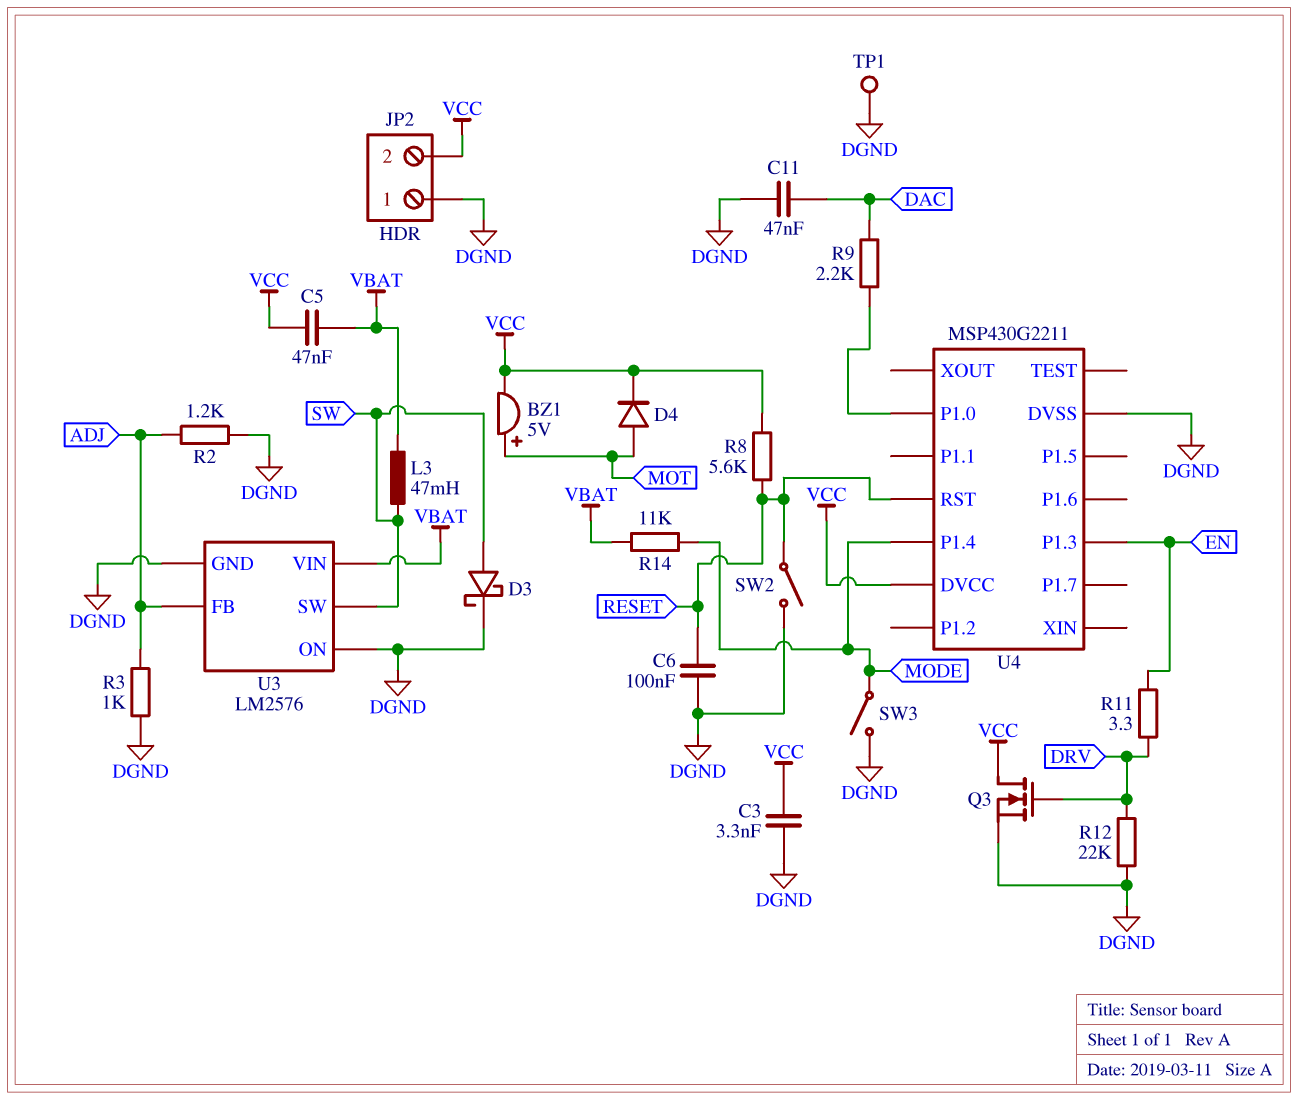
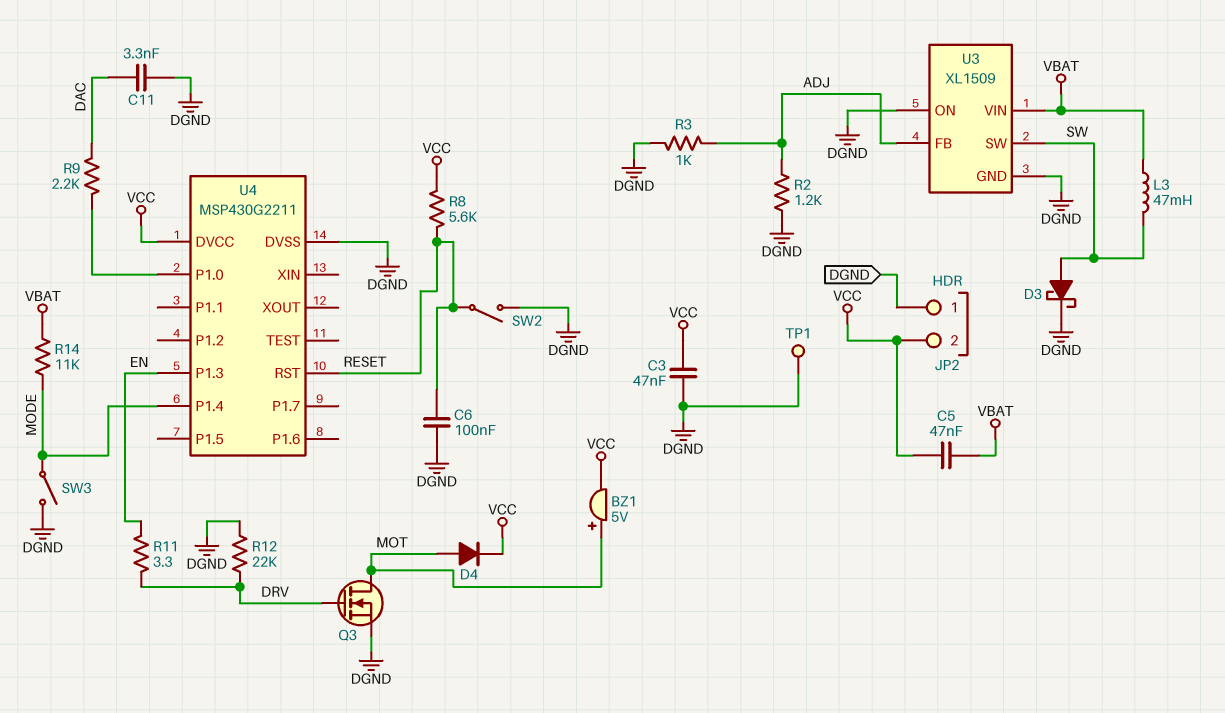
C3: 3.3nF (DGND, VCC) -> 47nF (DGND, VCC)
C11: 47nF (DAC, DGND) -> 3.3nF (DAC, DGND)
Q3: NMOS (G DRV, D VCC, S DGND) -> NMOS (G DRV, D MOT, S DGND)
U3: LM2576 -> XL1509

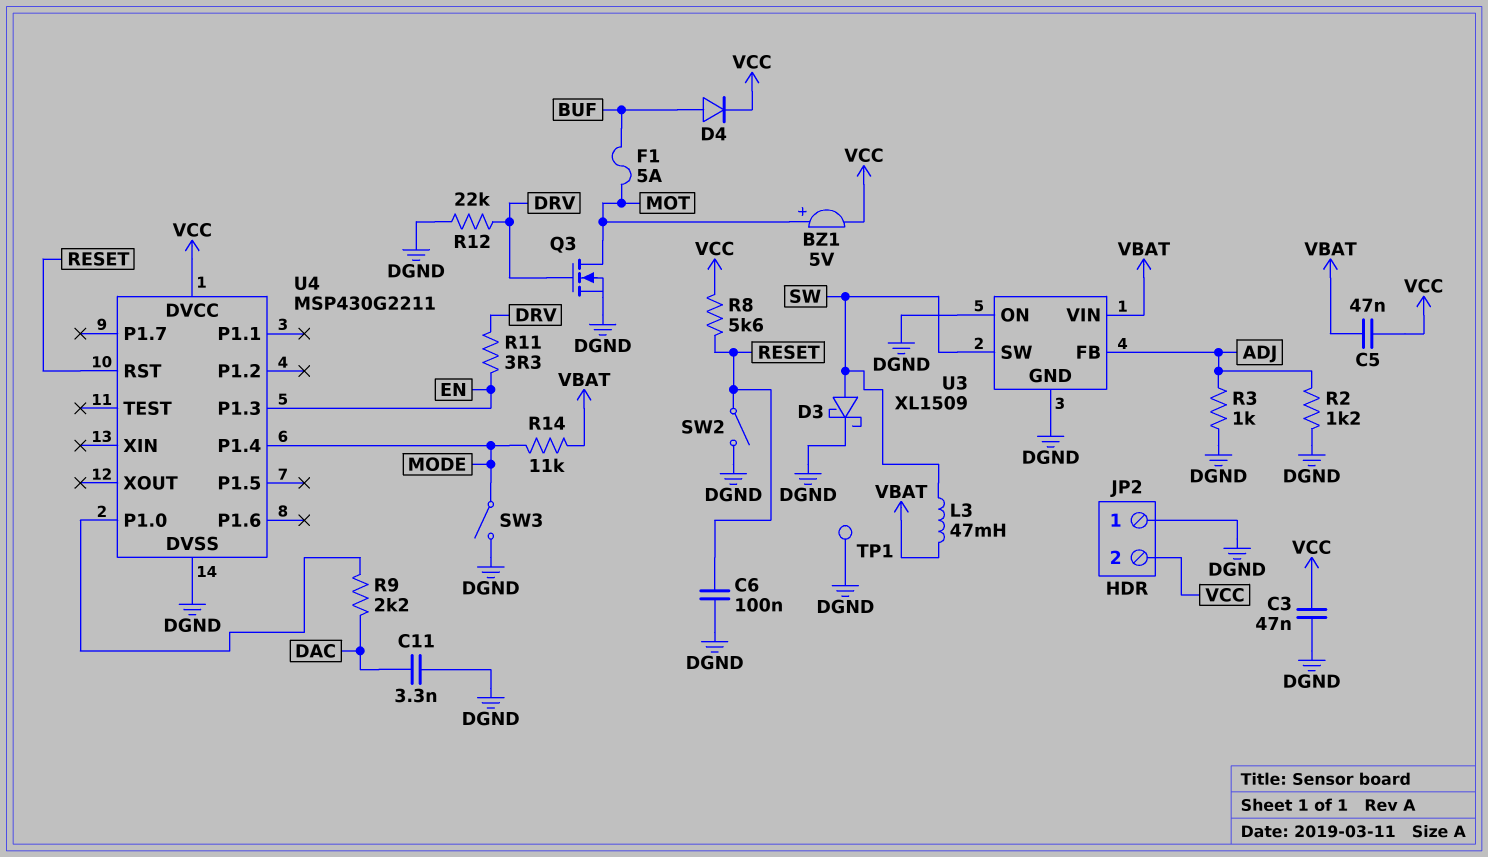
D4: diode (A MOT, K VCC) -> diode (A BUF, K VCC)
F1: none -> 5A (BUF, MOT)

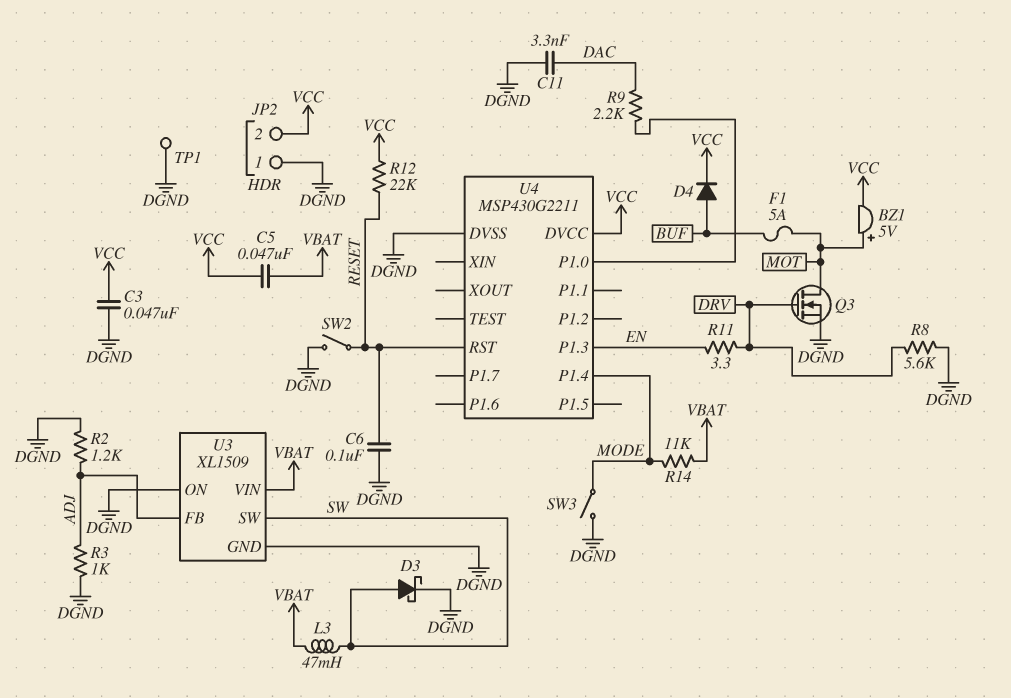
R8: 5.6k (RESET, VCC) -> 5.6k (DGND, DRV)
R12: 22k (DGND, DRV) -> 22k (RESET, VCC)

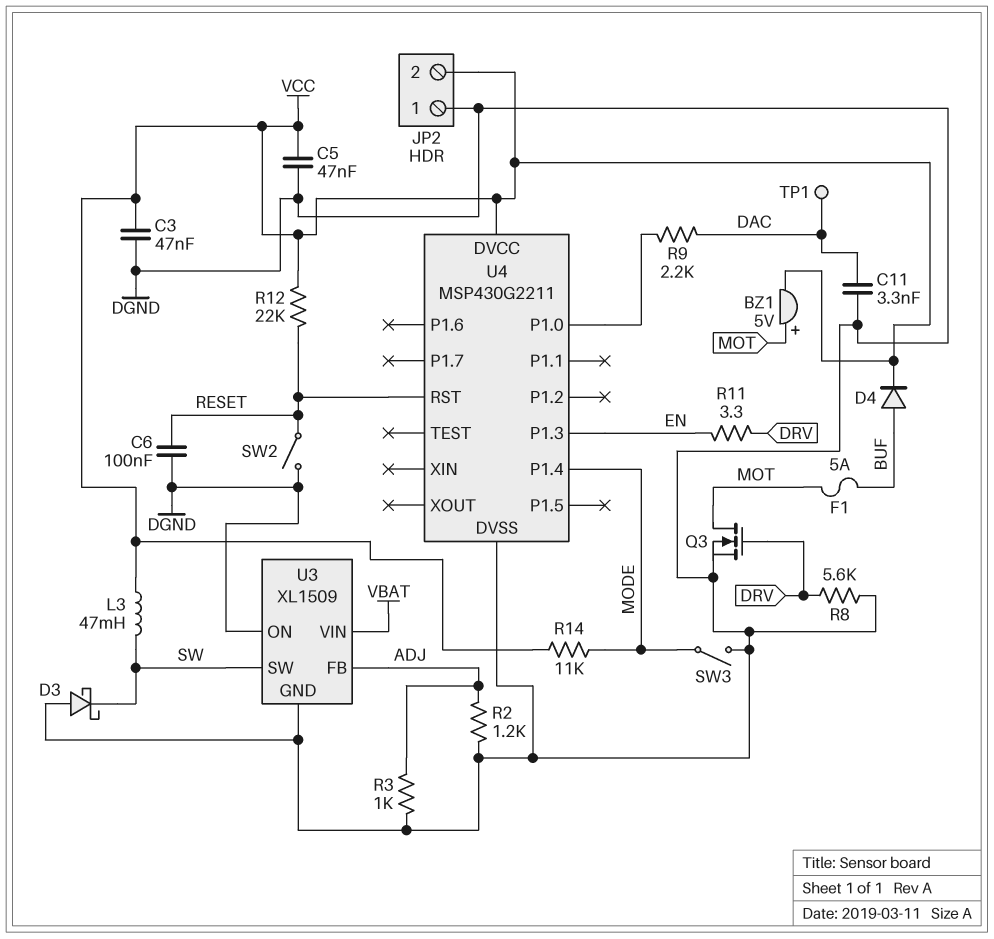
C5: 47nF (VBAT, VCC) -> 47nF (DGND, VCC)
D3: schottky (A SW, K DGND) -> schottky (A DGND, K SW)
L3: 47mH (SW, VBAT) -> 47mH (SW, VCC)
R14: 11k (MODE, VBAT) -> 11k (MODE, VCC)
TP1: test point (DGND) -> test point (DAC)

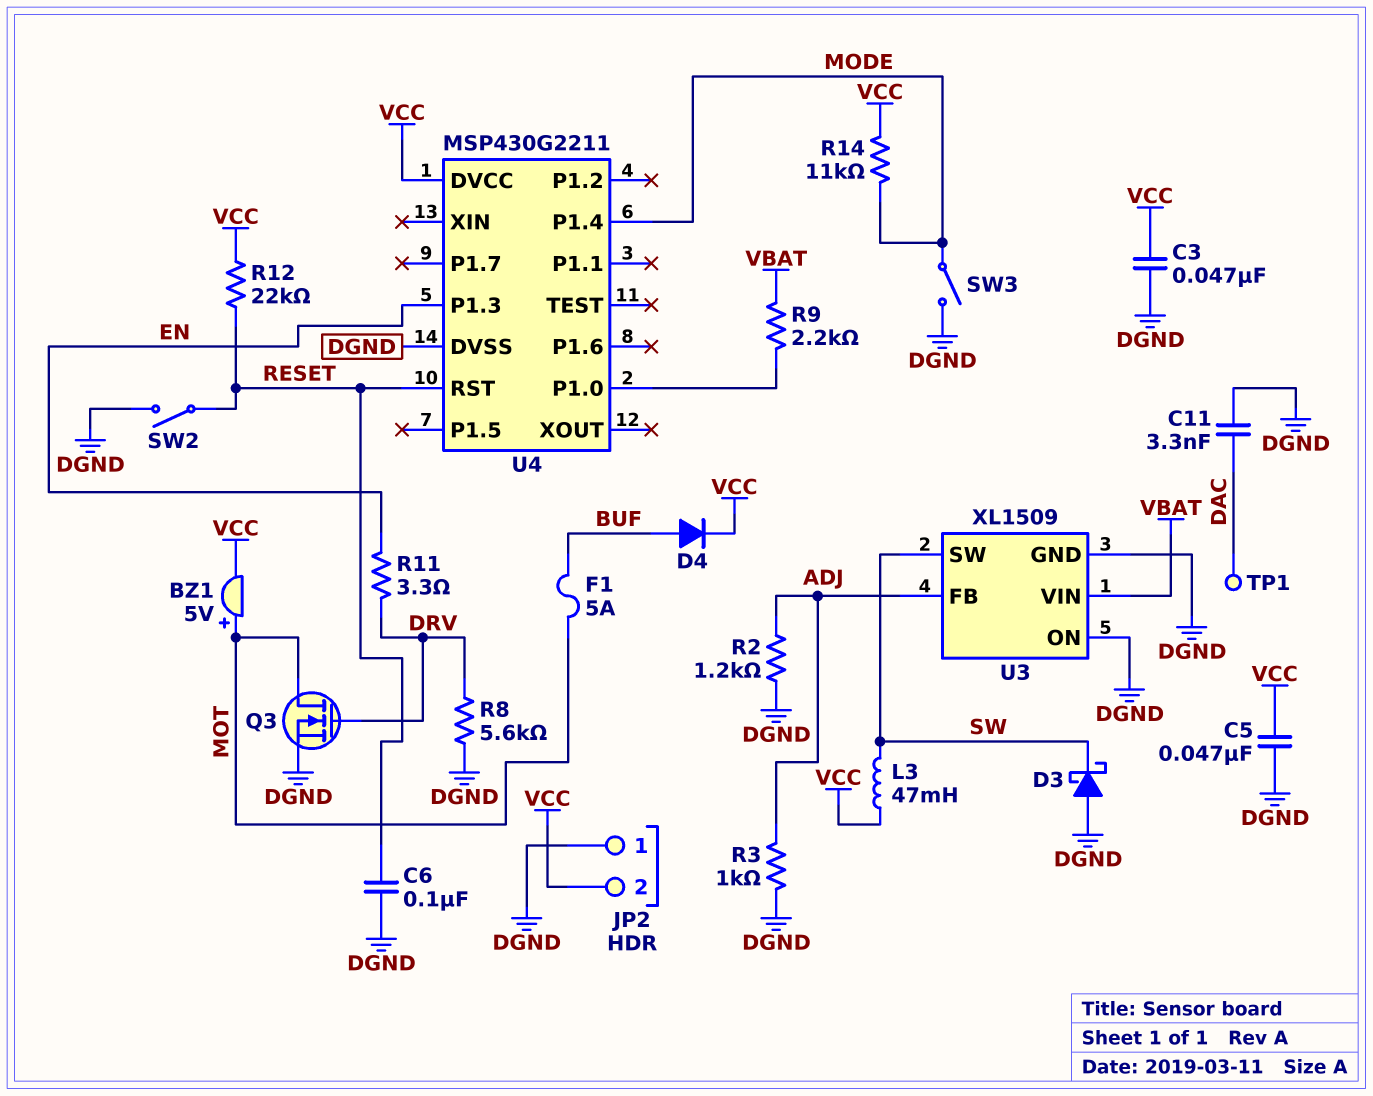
R9: 2.2k (DAC, U4/P1.0) -> 2.2k (U4/P1.0, VBAT)

